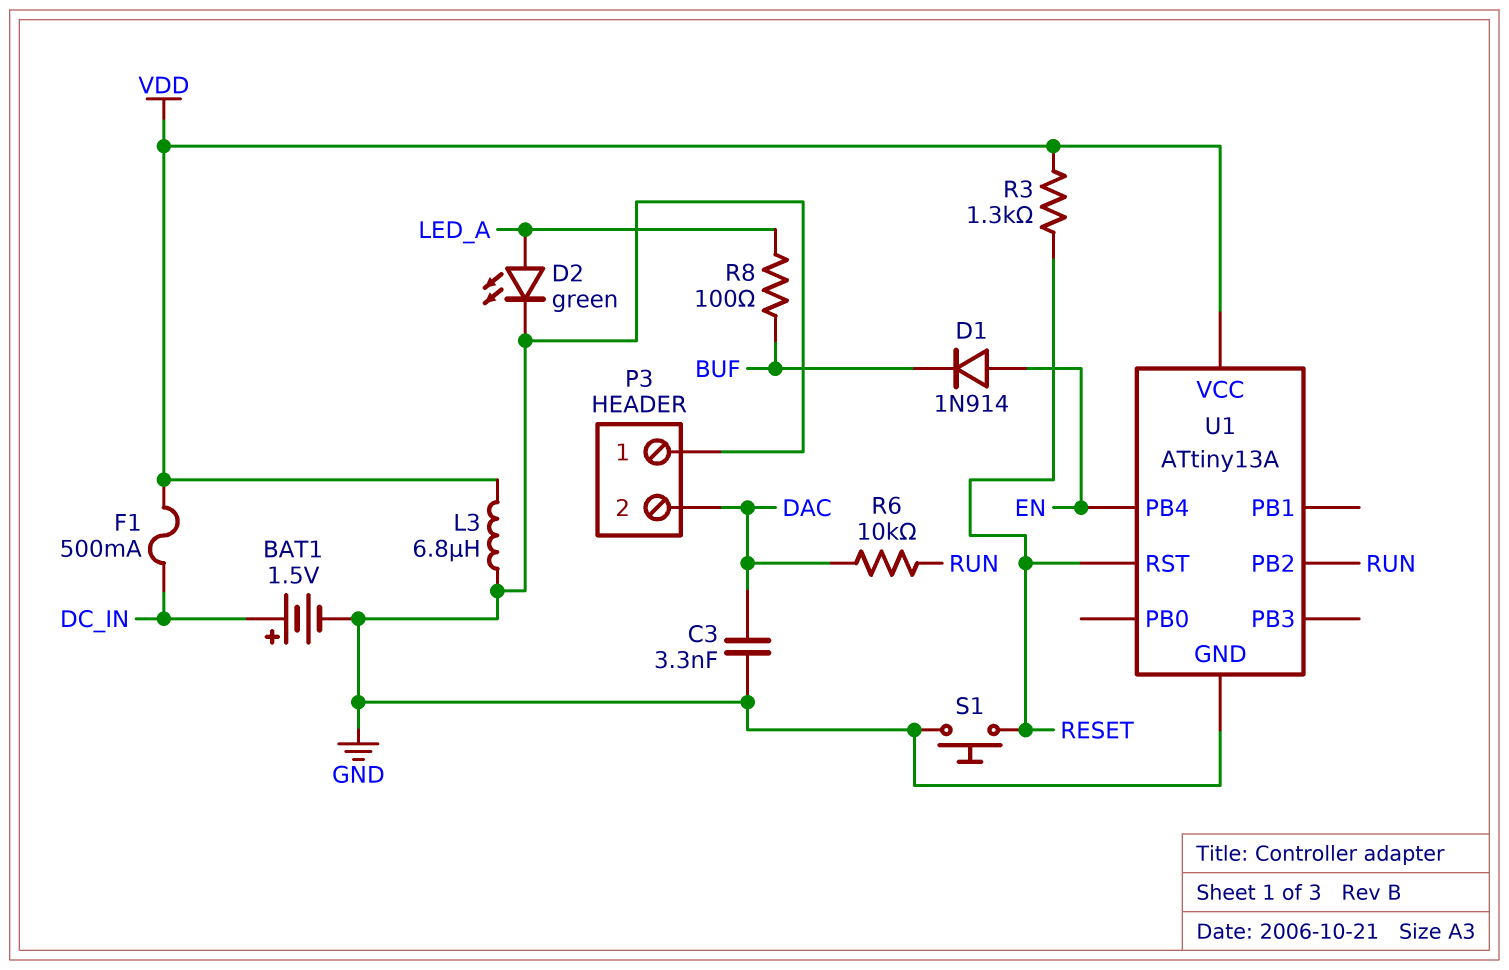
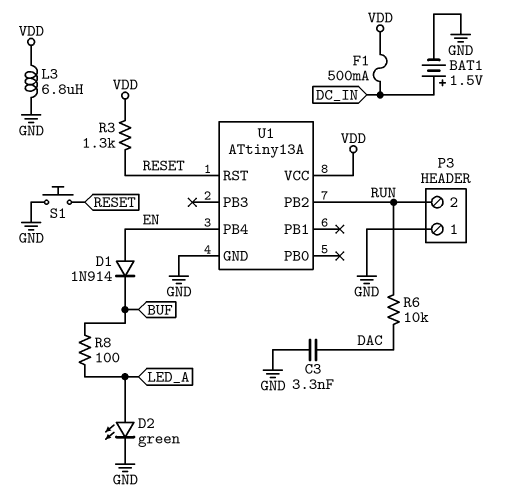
P3 pin 2: DAC -> RUN

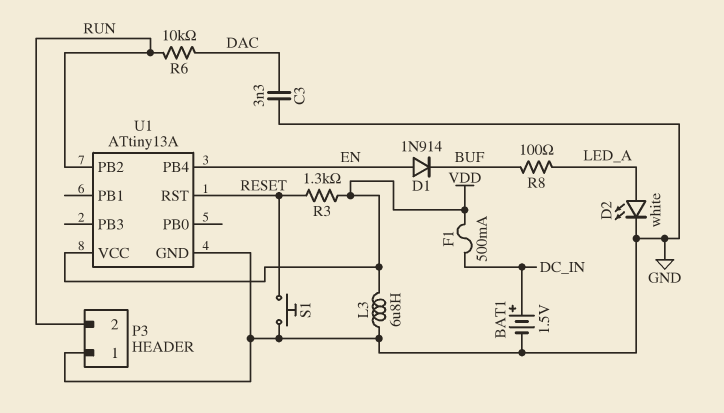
D2: LED green (A LED_A, K GND) -> LED white (A LED_A, K GND)

